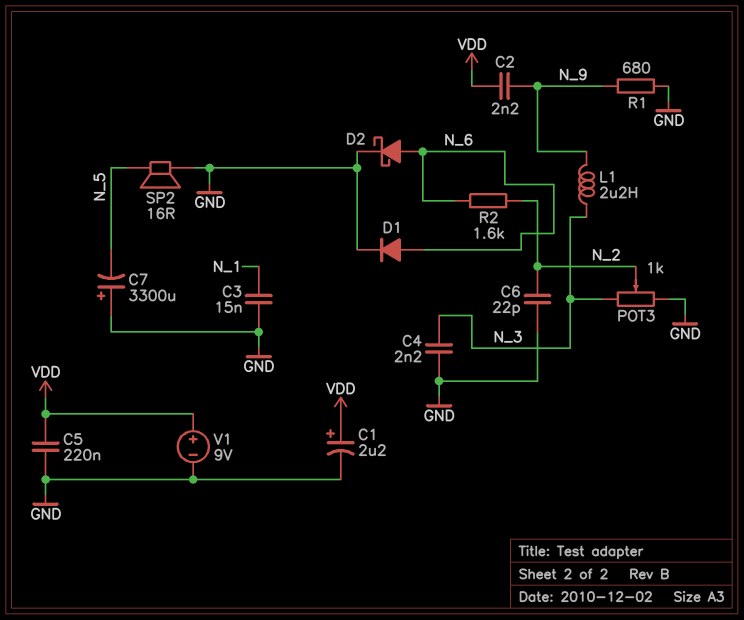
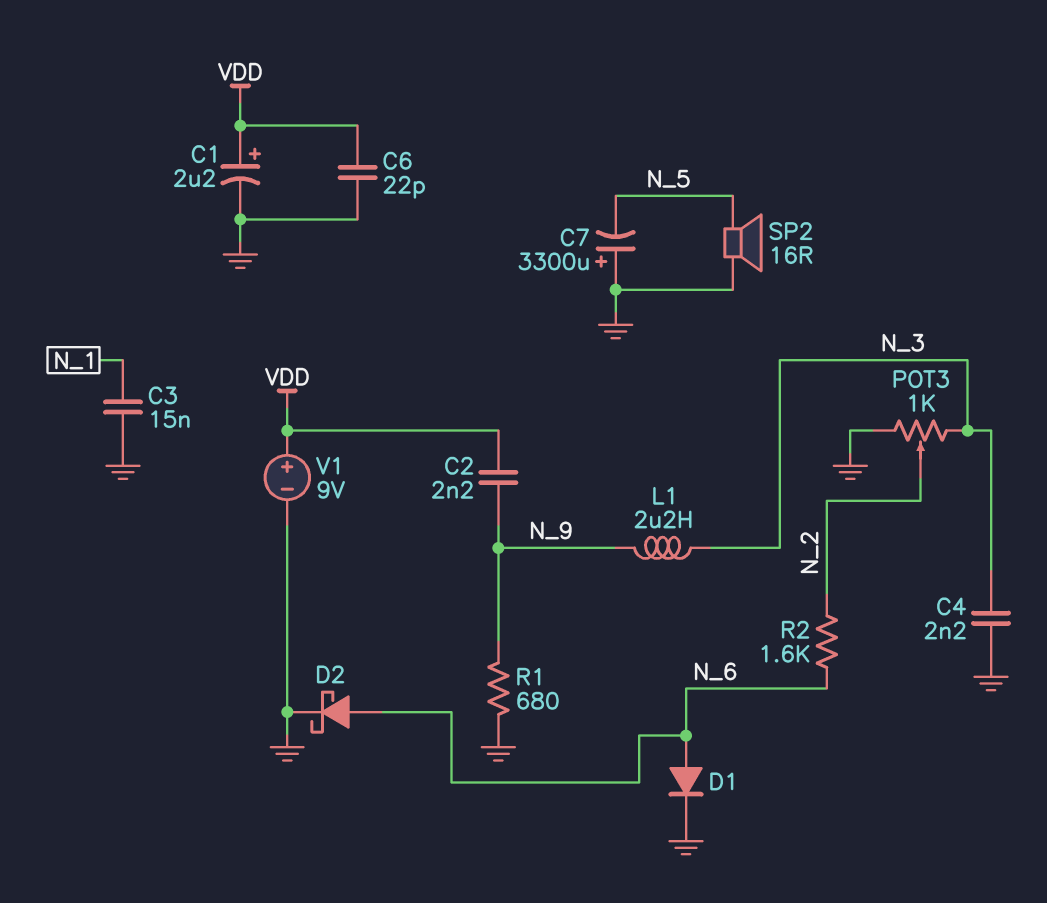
C5: 220nF (GND, VDD) -> none
C6: 22pF (GND, N_2) -> 22pF (GND, VDD)

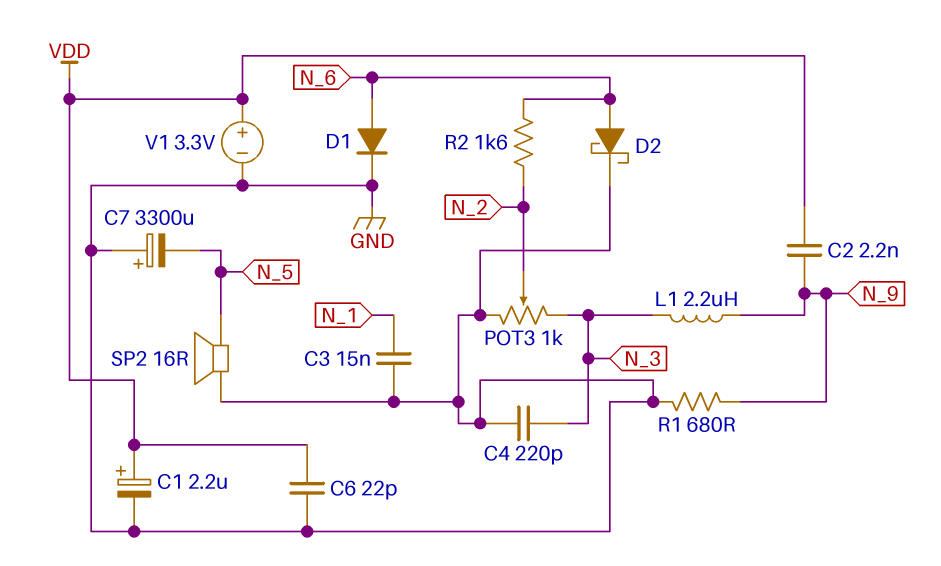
C4: 2.2nF (GND, N_3) -> 220pF (GND, N_3)
V1: 9V (plus VDD, minus GND) -> 3.3V (plus VDD, minus GND)

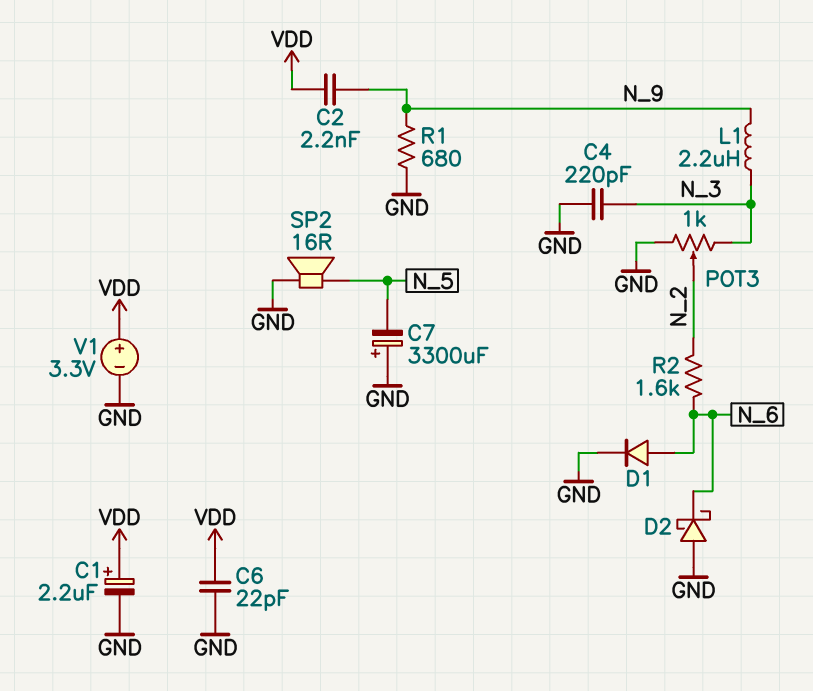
C3: 15nF (GND, N_1) -> none
D2: schottky (A N_6, K GND) -> schottky (A GND, K N_6)

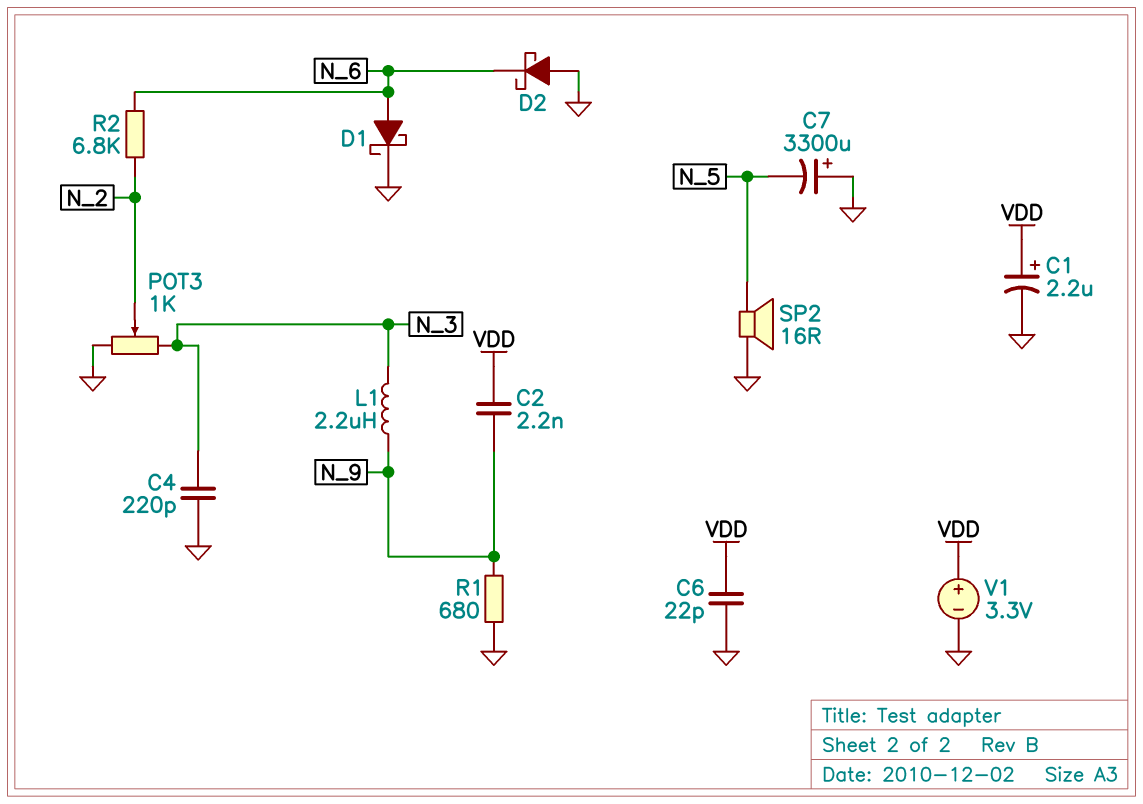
D1: diode (A N_6, K GND) -> schottky (A N_6, K GND)
R2: 1.6k (N_2, N_6) -> 6.8k (N_2, N_6)

